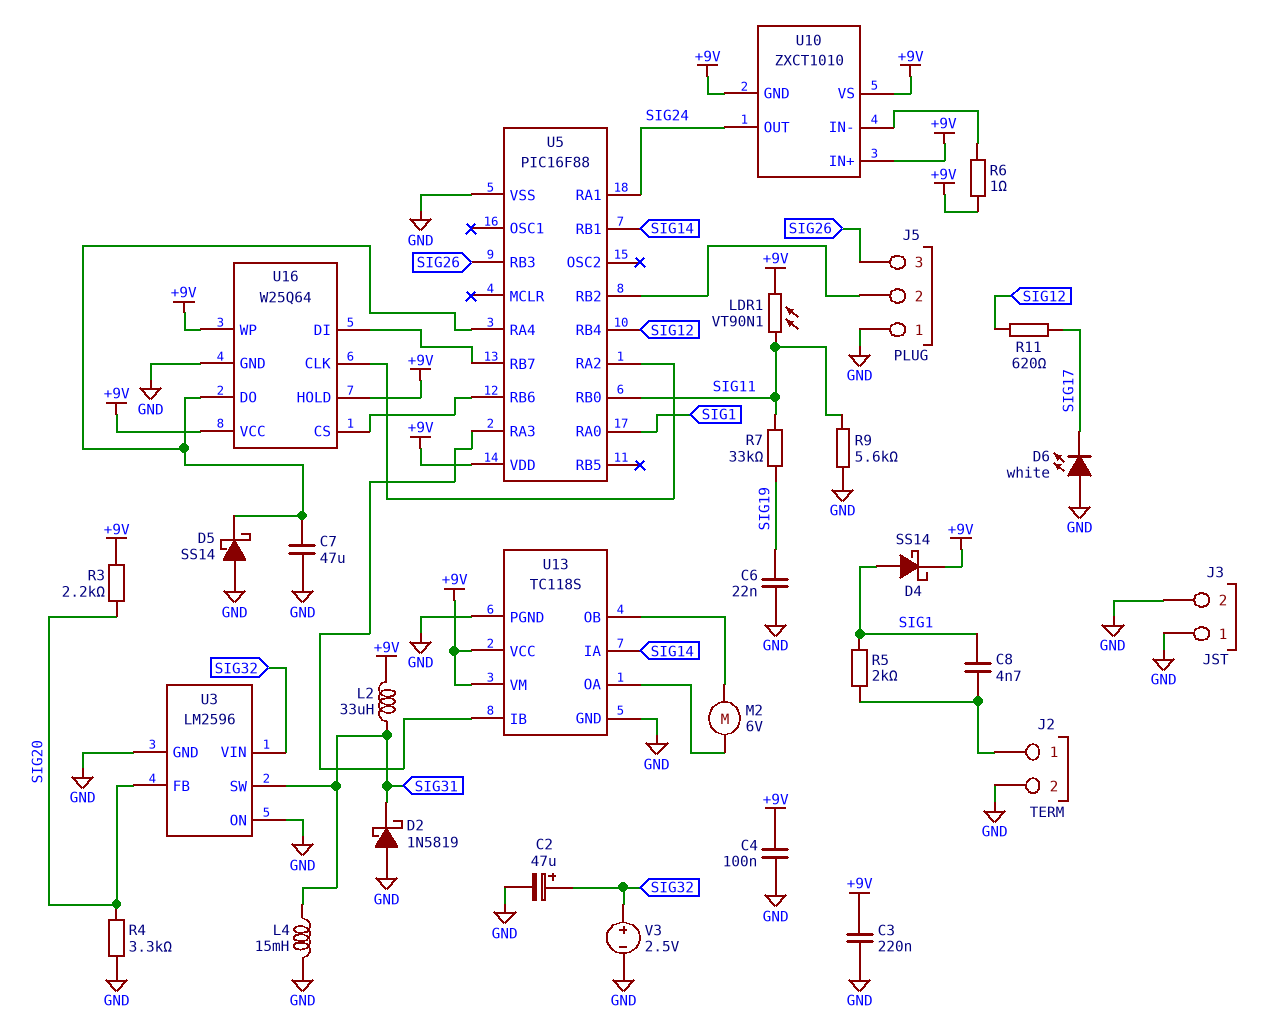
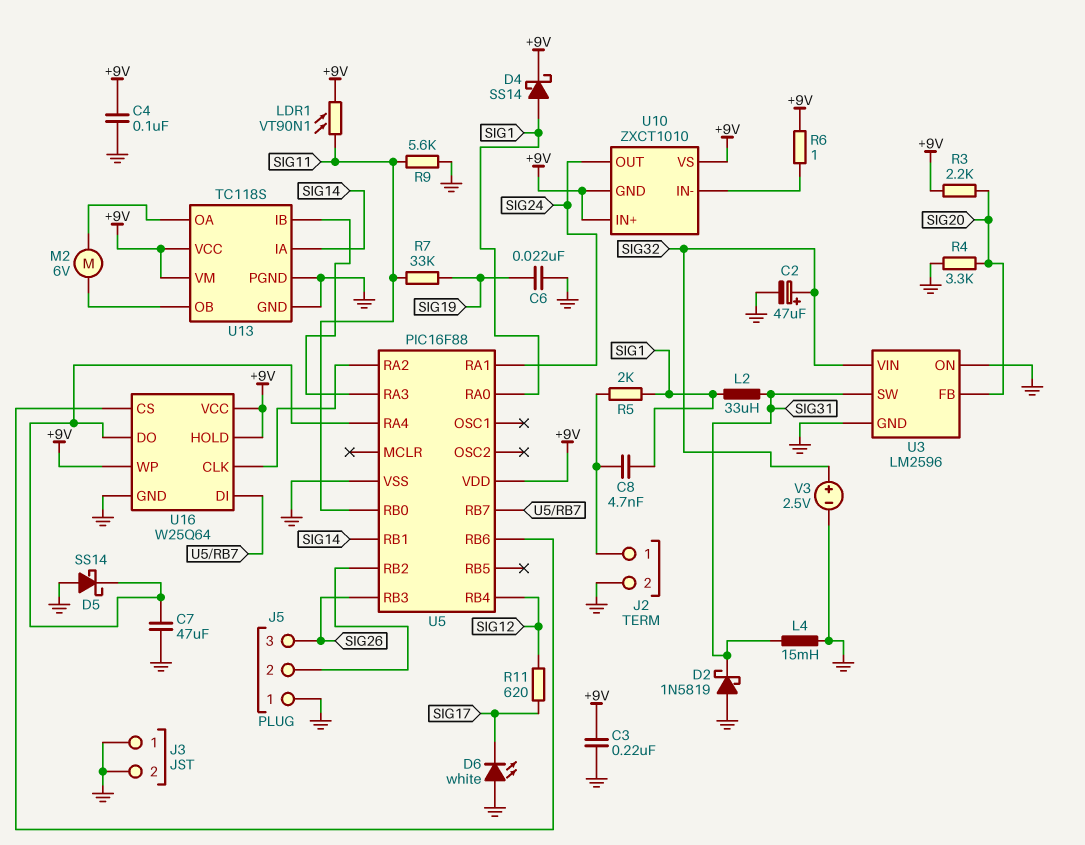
L2: 33uH (+9V, SIG31) -> 33uH (SIG1, SIG31)

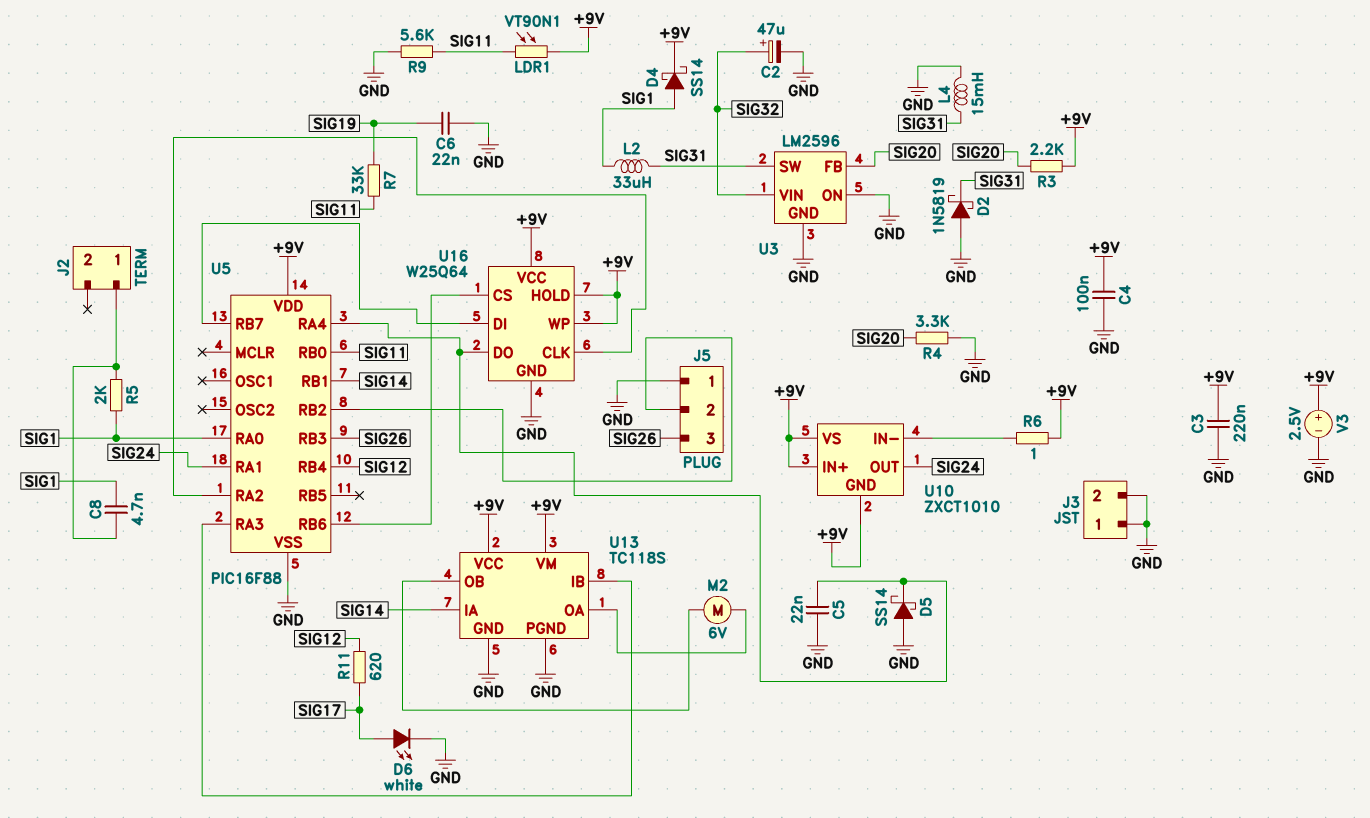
C5: none -> 22nF (GND, U5/RA4)
C7: 47uF (GND, U5/RA4) -> none
D6: LED white (A GND, K SIG17) -> LED white (A SIG17, K GND)
J2 pin 2: GND -> none
V3: 2.5V (plus SIG32, minus GND) -> 2.5V (plus +9V, minus GND)

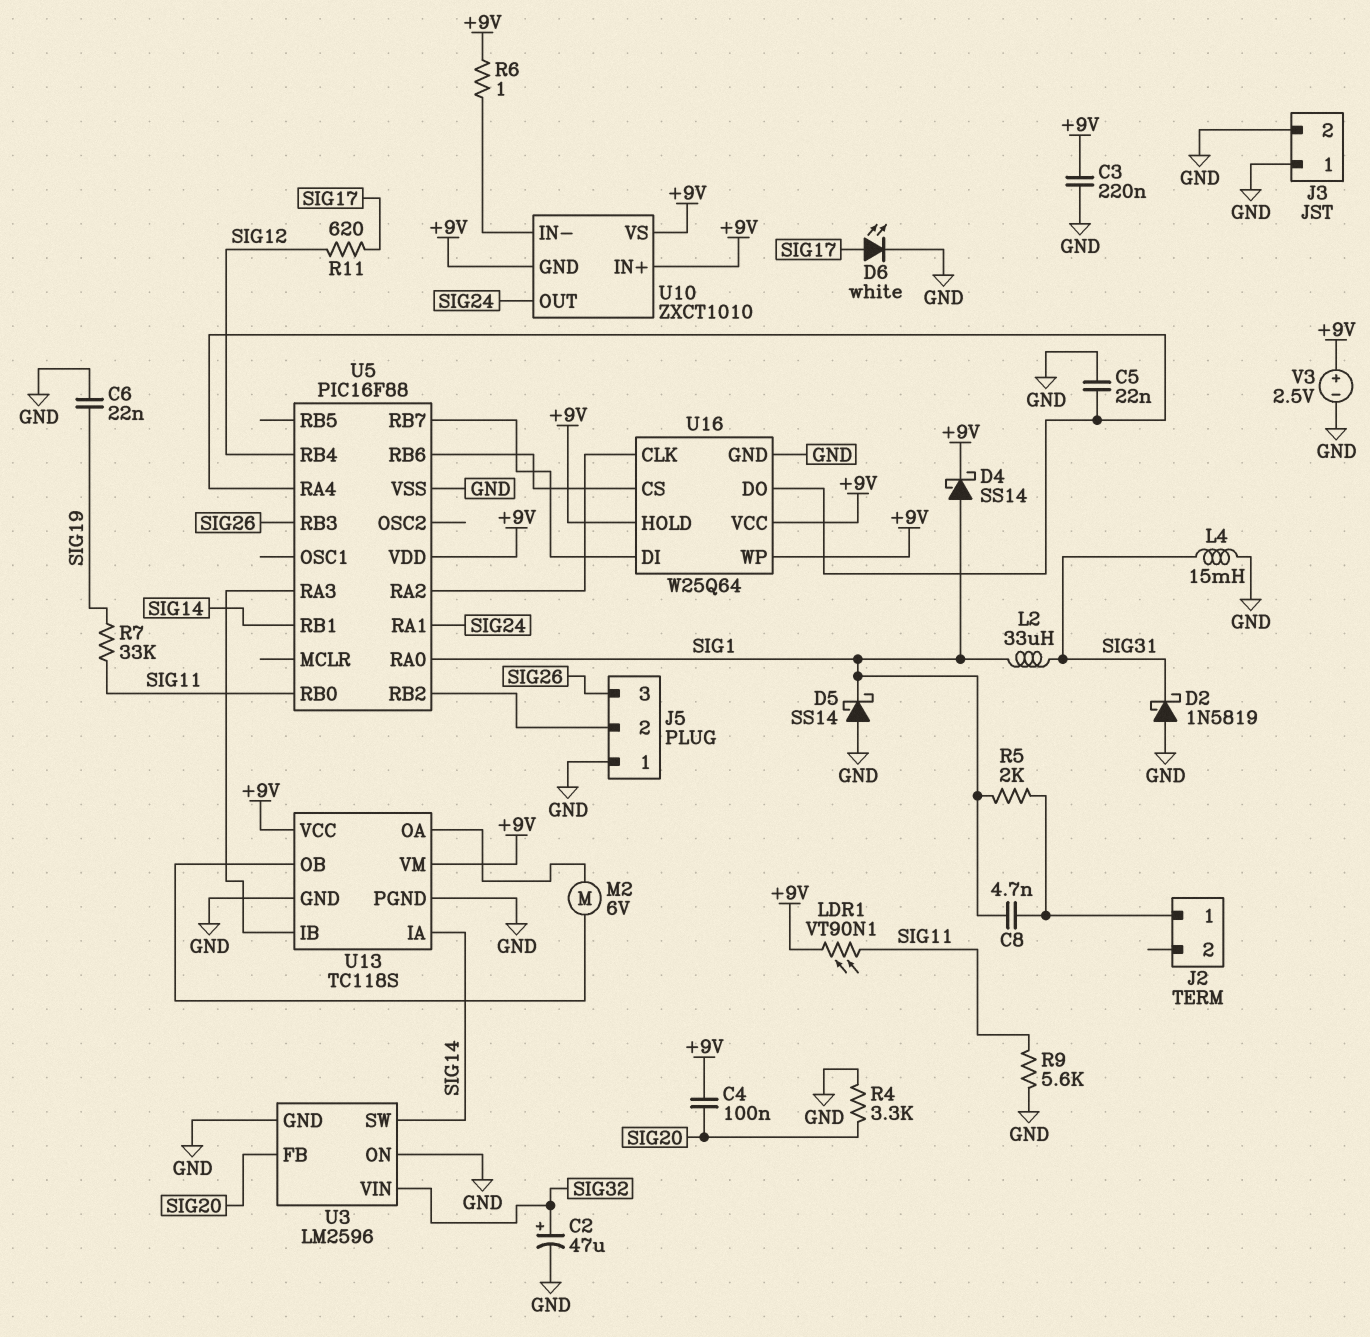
C4: 100nF (+9V, GND) -> 100nF (+9V, SIG20)
D5: schottky SS14 (A GND, K U5/RA4) -> schottky SS14 (A GND, K SIG1)
R3: 2.2k (+9V, SIG20) -> none
U3 pin SW: SIG31 -> SIG14

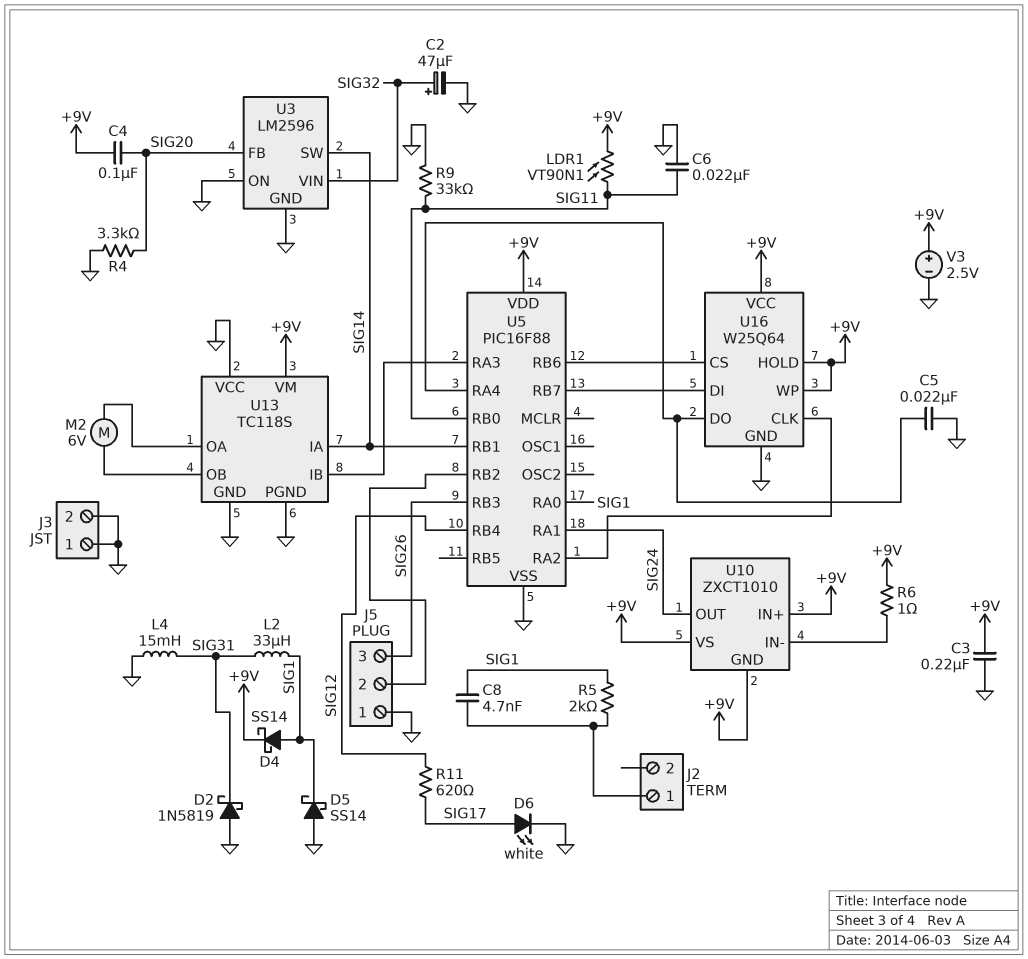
C6: 22nF (GND, SIG19) -> 22nF (GND, SIG11)
R7: 33k (SIG11, SIG19) -> none
R9: 5.6k (GND, SIG11) -> 33k (GND, SIG11)
U13 pin VCC: +9V -> GND

